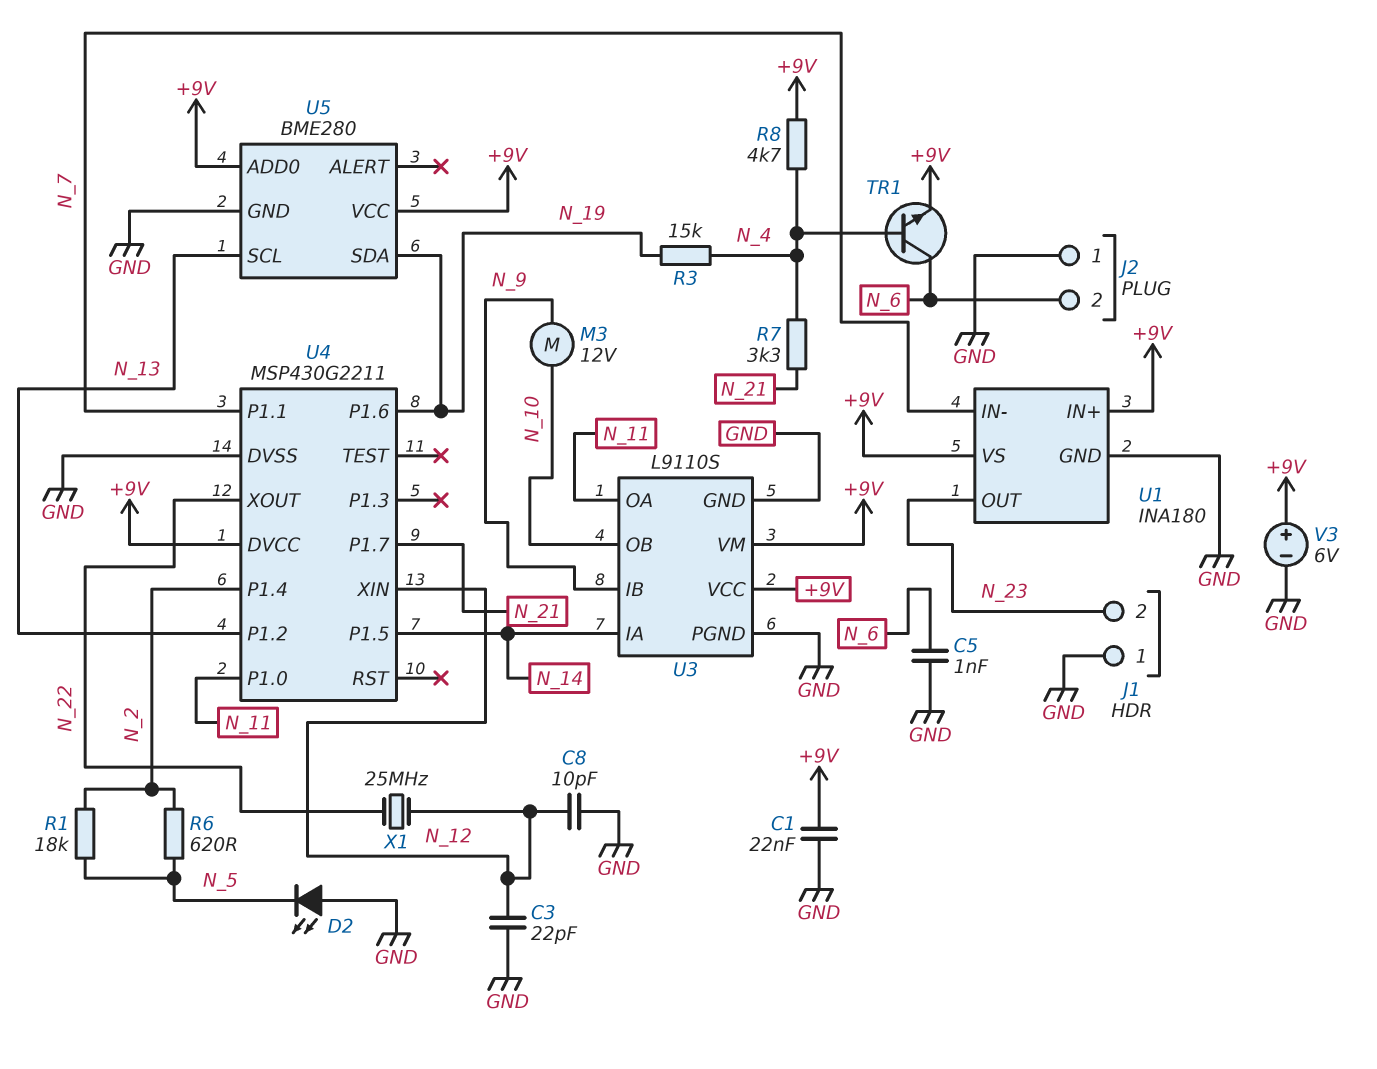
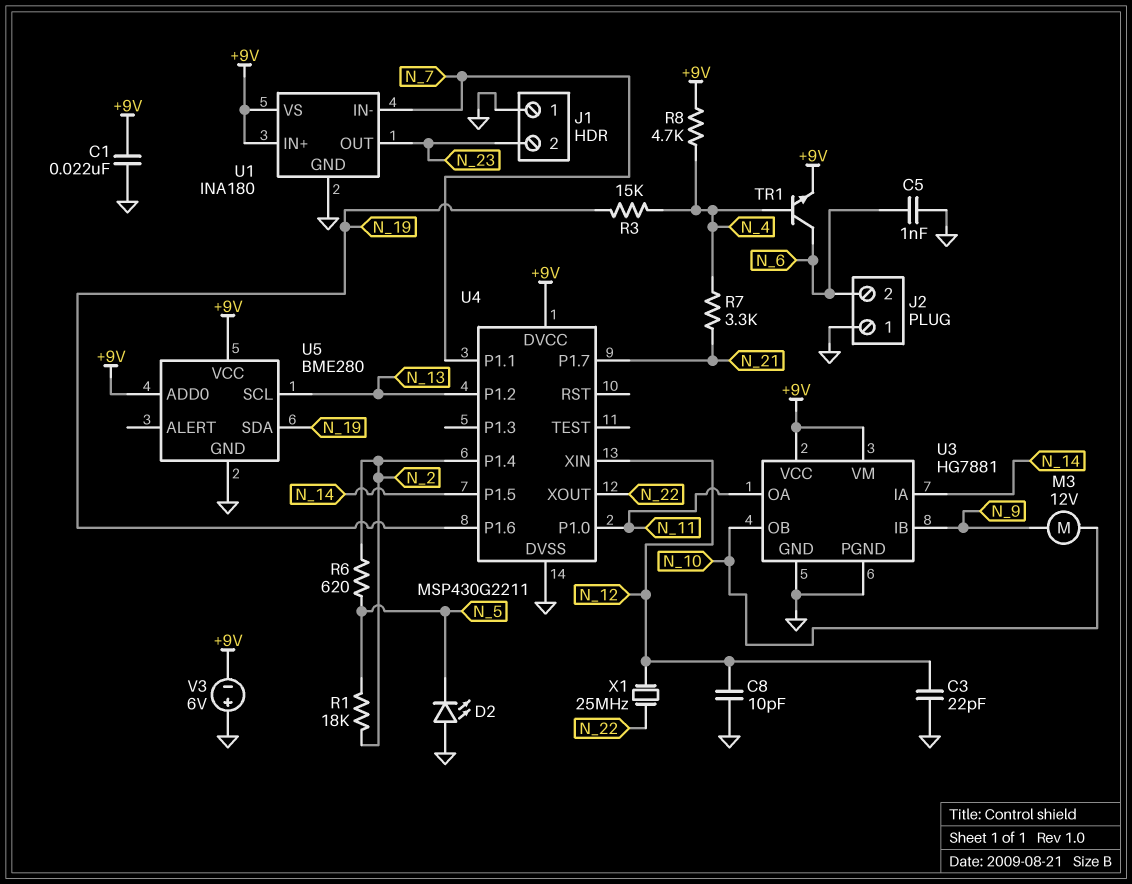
U3: L9110S -> HG7881
V3: 6V (plus +9V, minus GND) -> 6V (plus GND, minus +9V)

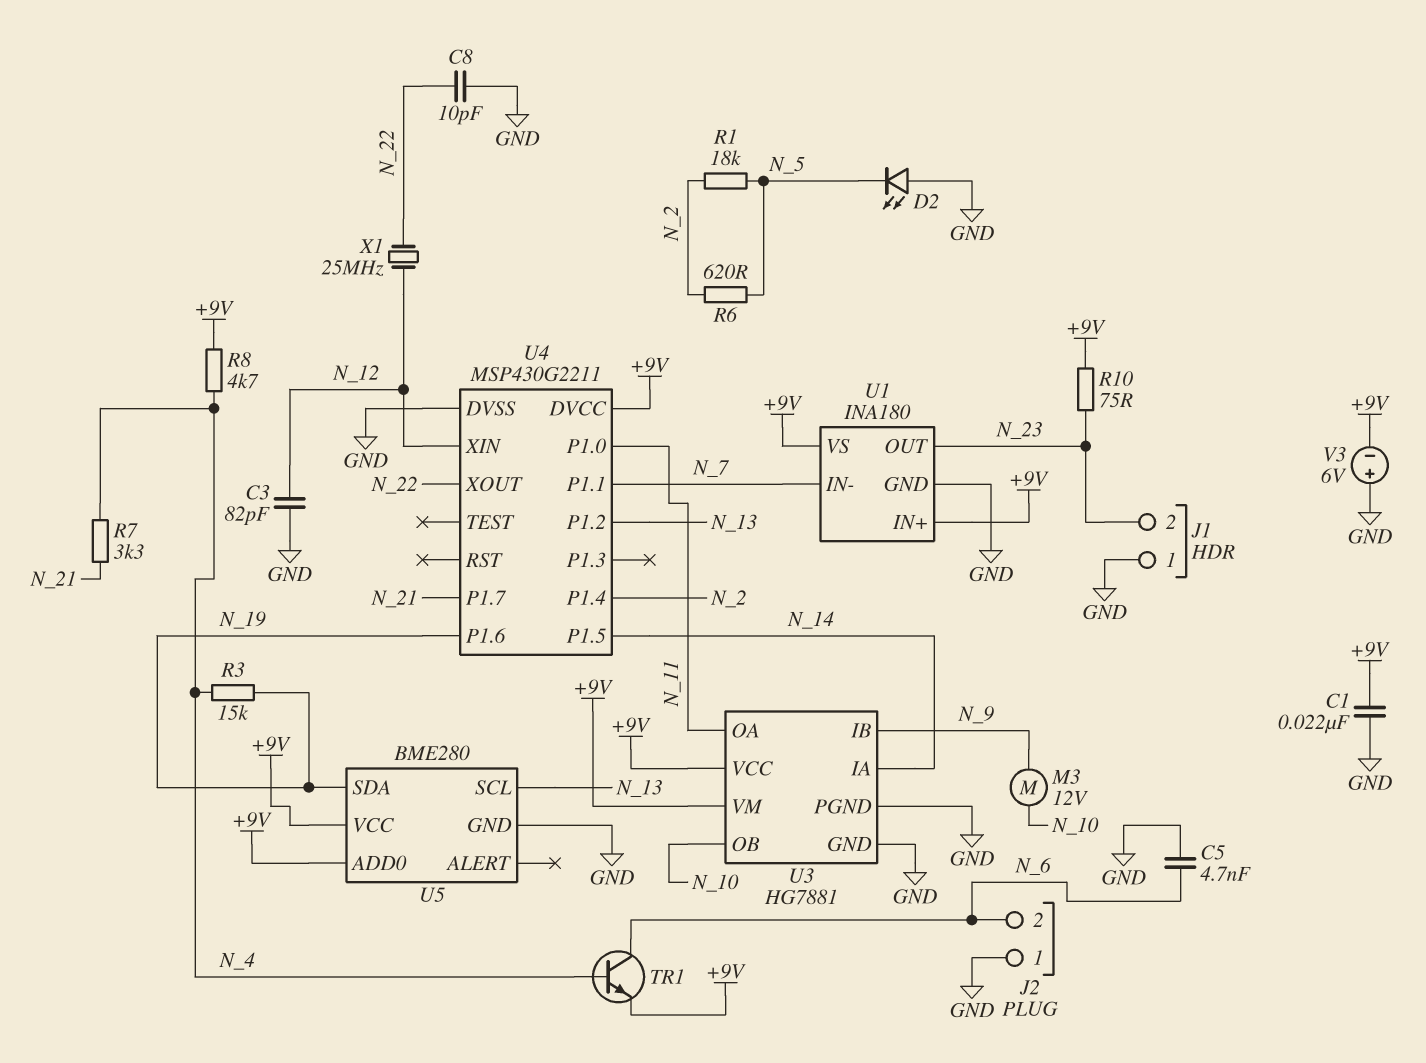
C3: 22pF (GND, N_12) -> 82pF (GND, N_12)
C5: 1nF (GND, N_6) -> 4.7nF (GND, N_6)
C8: 10pF (GND, N_12) -> 10pF (GND, N_22)
R10: none -> 75 (+9V, N_23)

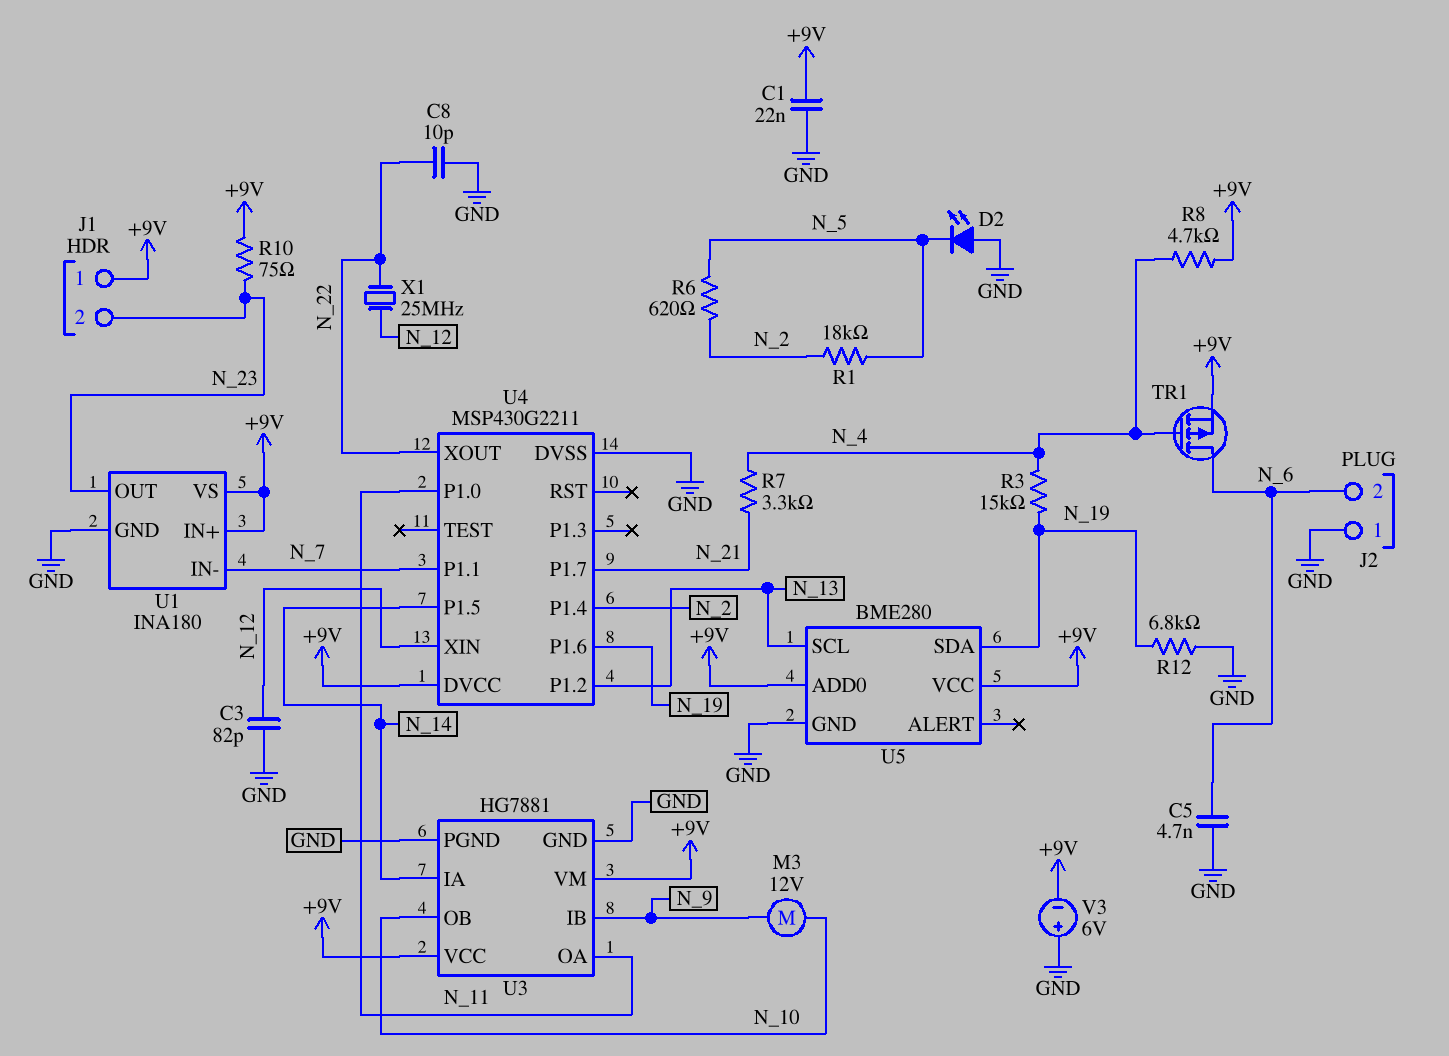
J1 pin 1: GND -> +9V
R12: none -> 6.8k (GND, N_19)
TR1: NPN (B N_4, C N_6, E +9V) -> PMOS (G N_4, D N_6, S +9V)

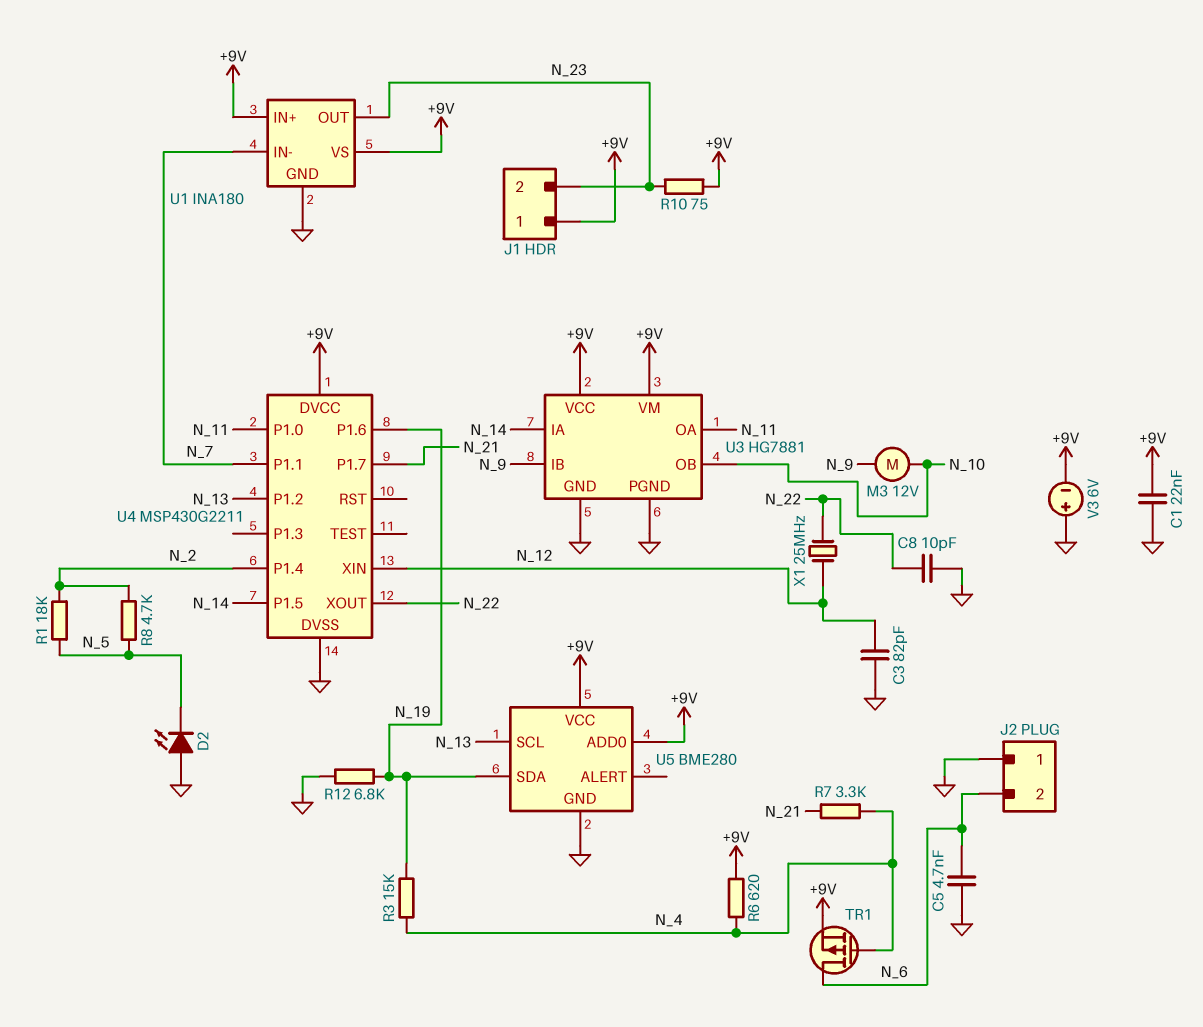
R6: 620 (N_2, N_5) -> 620 (+9V, N_4)
R8: 4.7k (+9V, N_4) -> 4.7k (N_2, N_5)

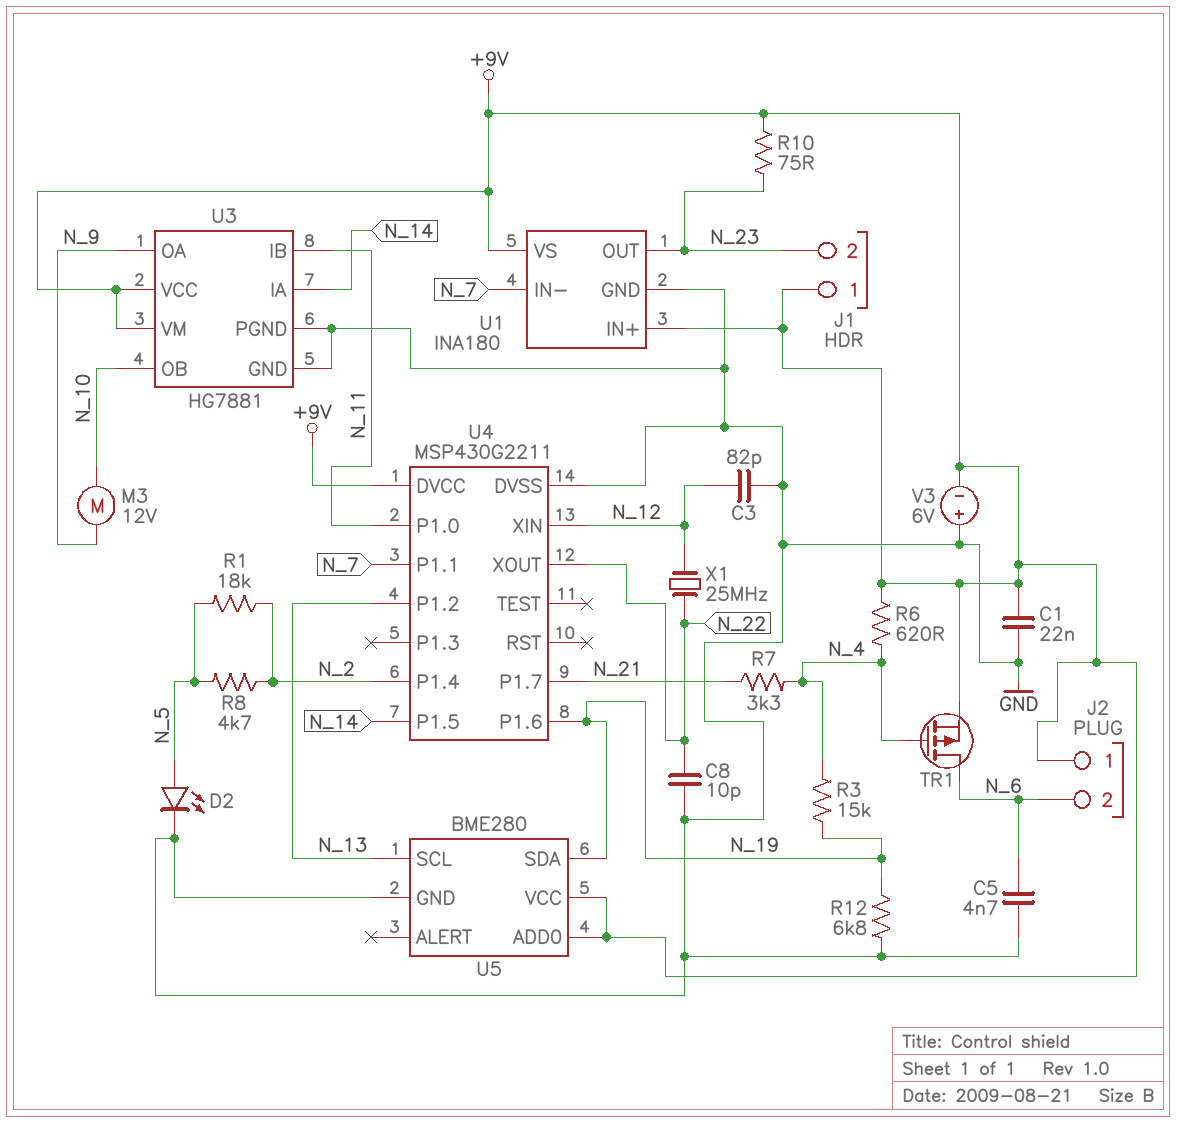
D2: LED (A GND, K N_5) -> LED (A N_5, K GND)
J2 pin 1: GND -> +9V
U3 pin IB: N_9 -> N_11
U3 pin OA: N_11 -> N_9

